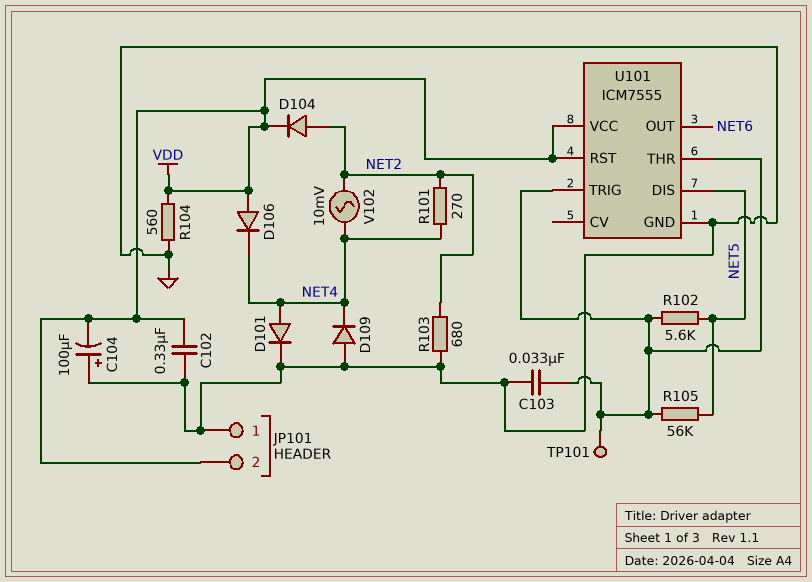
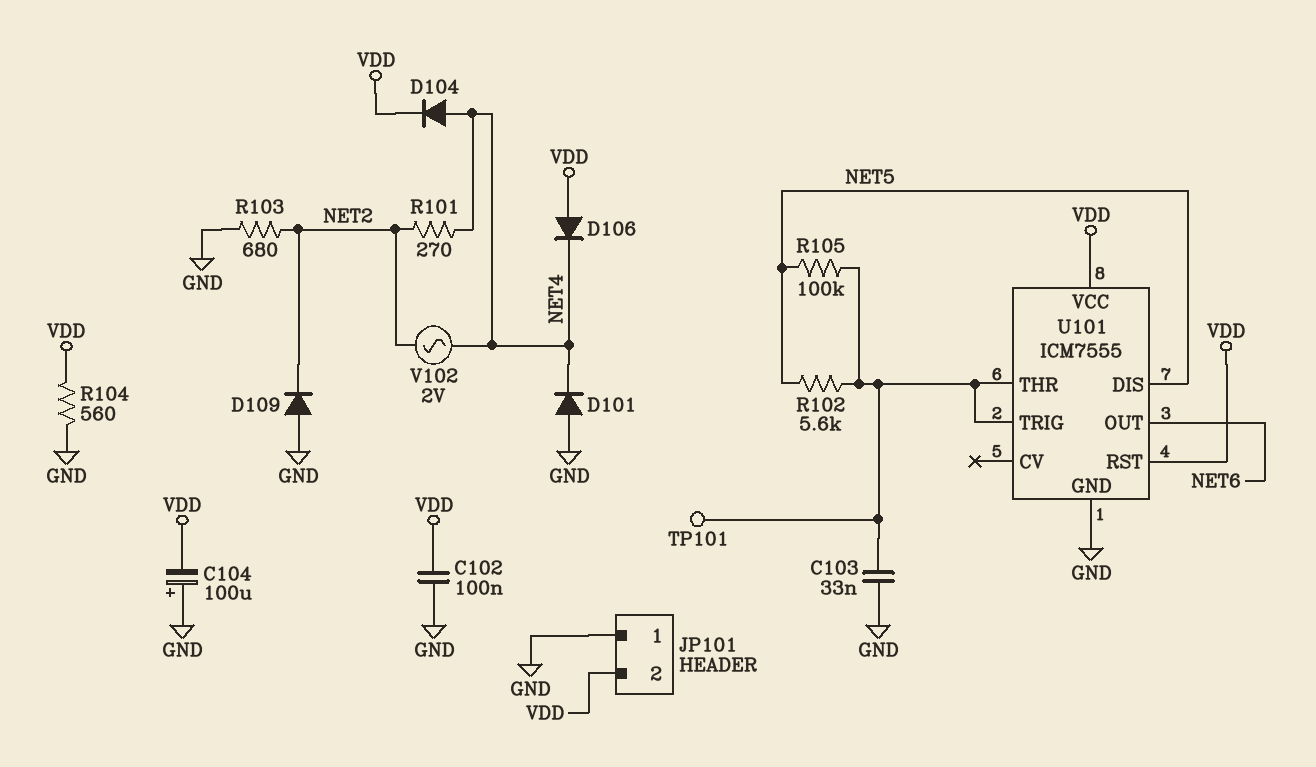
C102: 330nF (GND, VDD) -> 100nF (GND, VDD)
D101: diode (A NET4, K GND) -> diode (A GND, K NET4)
D104: diode (A NET2, K VDD) -> diode (A NET4, K VDD)
D109: diode (A GND, K NET4) -> diode (A GND, K NET2)
R105: 56k (NET5, U101/THR) -> 100k (NET5, U101/THR)
V102: AC 10mV (NET2, NET4) -> AC 2V (NET2, NET4)

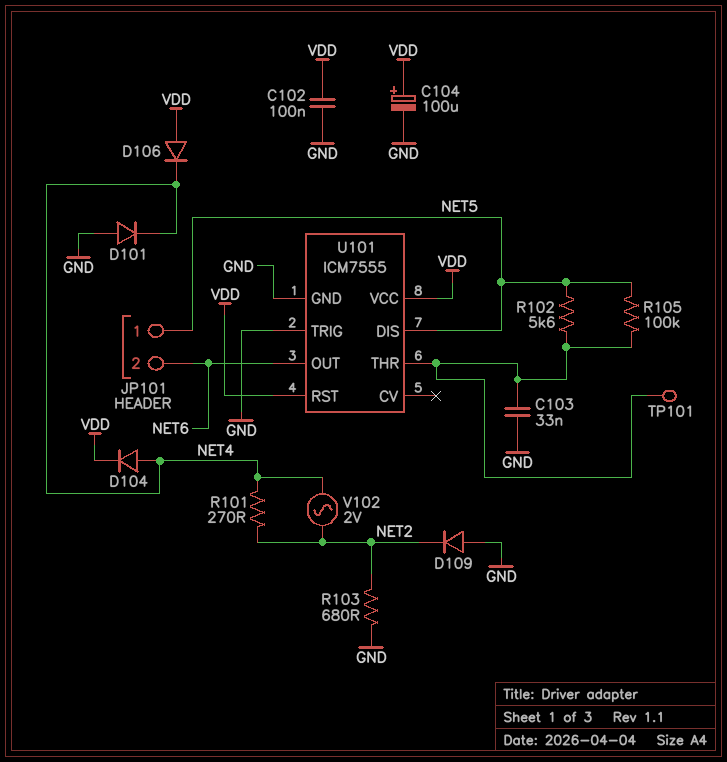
C104: 100uF (plus GND, minus VDD) -> 100uF (plus VDD, minus GND)
JP101 pin 1: GND -> NET5
JP101 pin 2: VDD -> NET6
R104: 560 (GND, VDD) -> none
U101 pin TRIG: U101/THR -> GND

